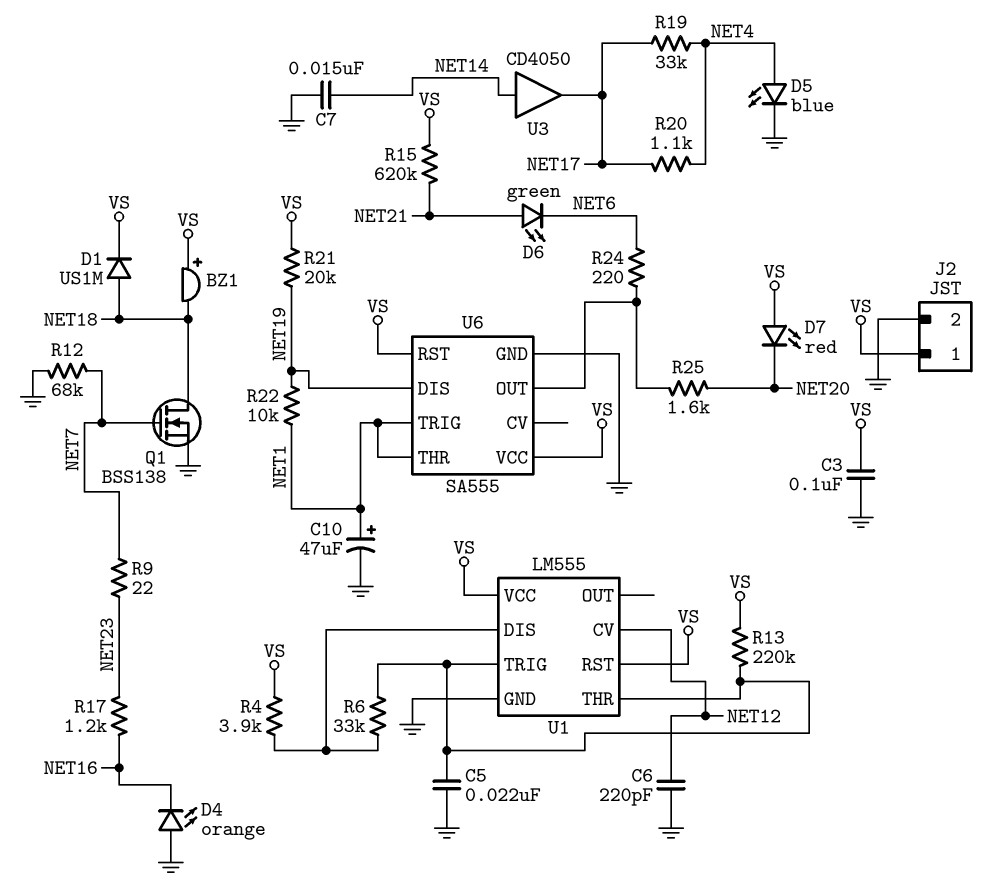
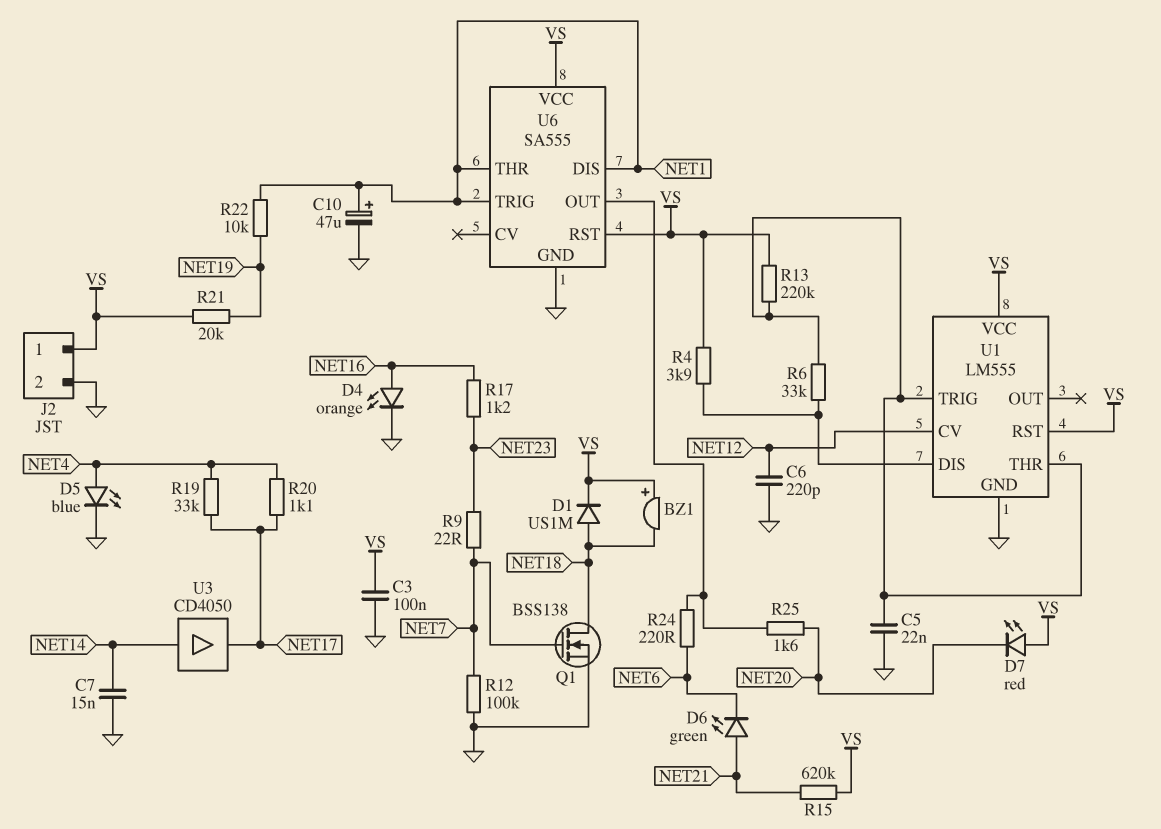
D4: LED orange (A GND, K NET16) -> LED orange (A NET16, K GND)
R12: 68k (GND, NET7) -> 100k (GND, NET7)
U6 pin DIS: NET19 -> NET1

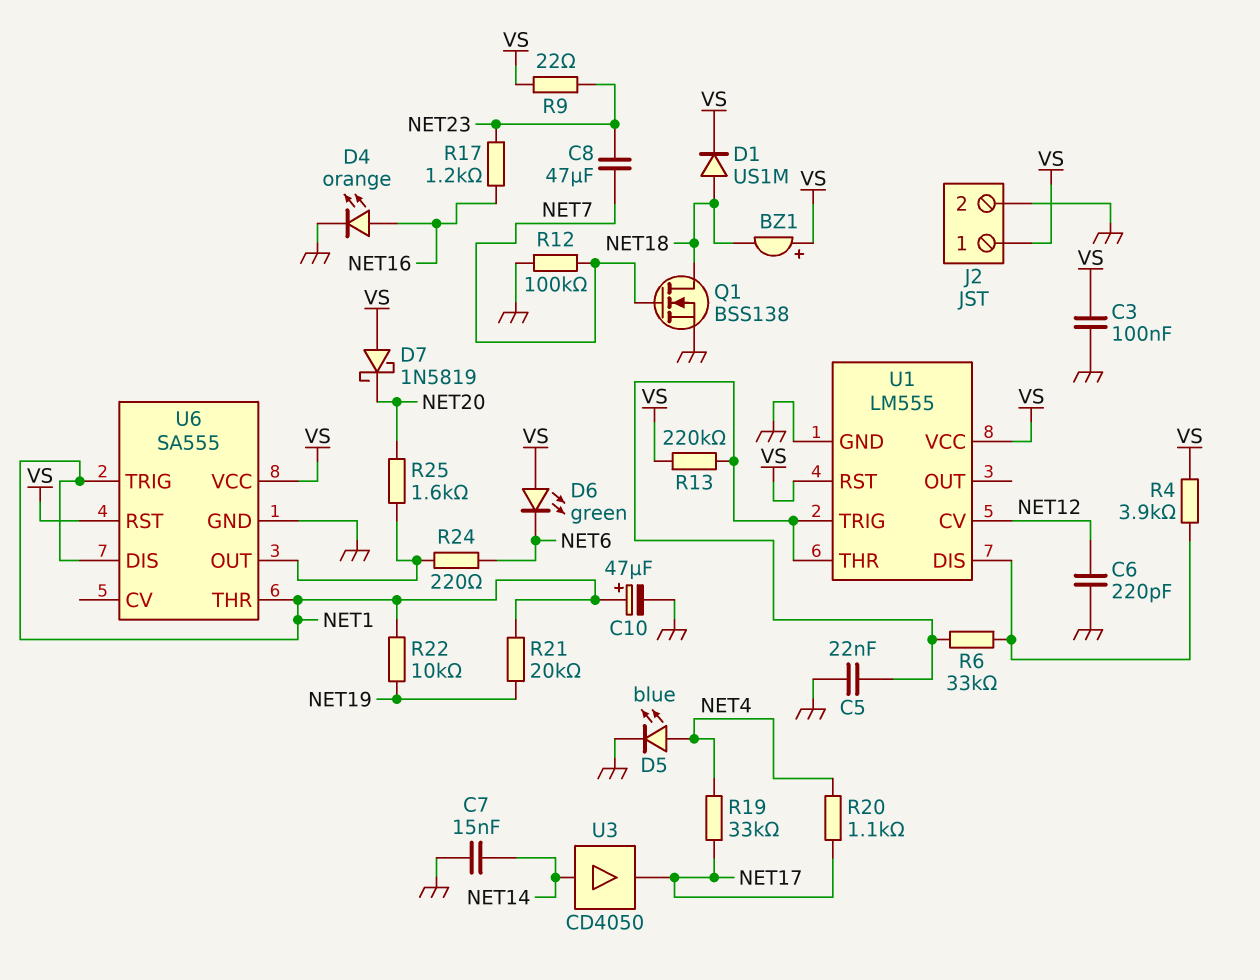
C8: none -> 47uF (NET7, NET23)
D6: LED green (A NET21, K NET6) -> LED green (A VS, K NET6)
D7: LED red (A VS, K NET20) -> schottky 1N5819 (A VS, K NET20)
R9: 22 (NET7, NET23) -> 22 (NET23, VS)
R15: 620k (NET21, VS) -> none
R21: 20k (NET19, VS) -> 20k (NET1, NET19)

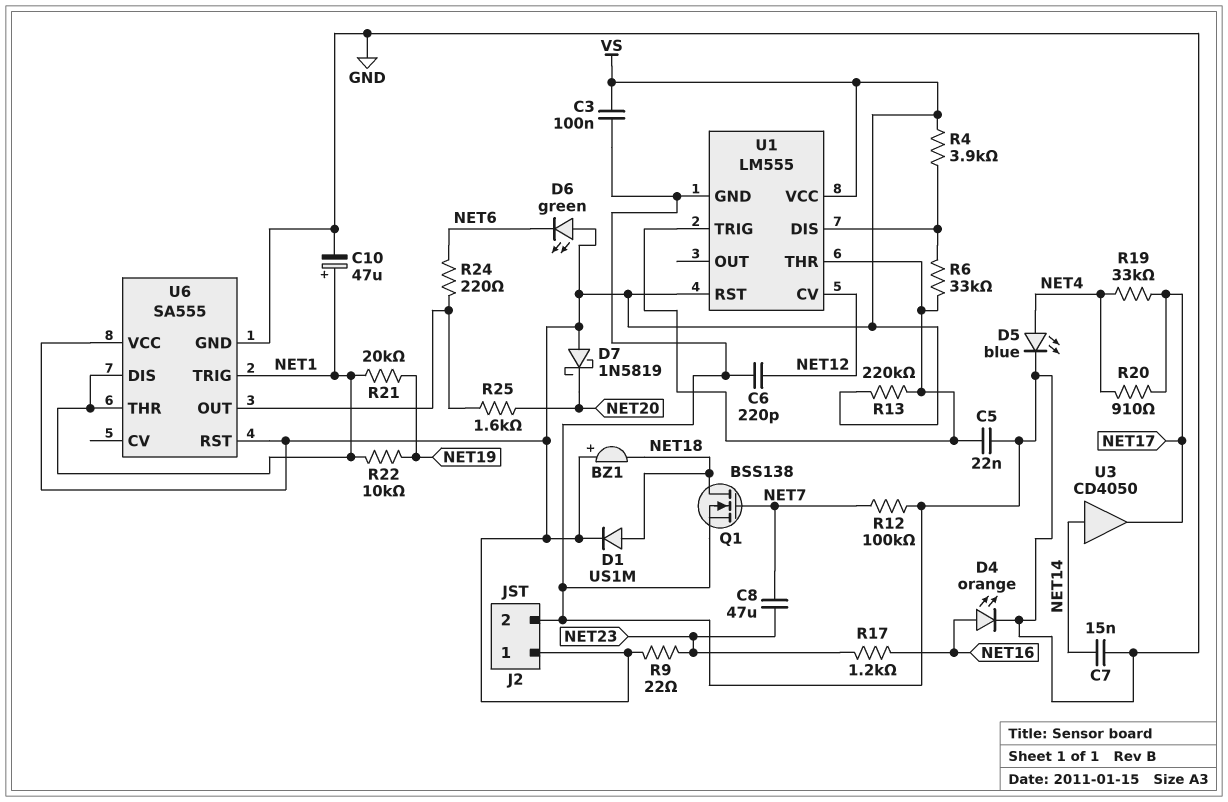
R20: 1.1k (NET4, NET17) -> 910 (NET4, NET17)

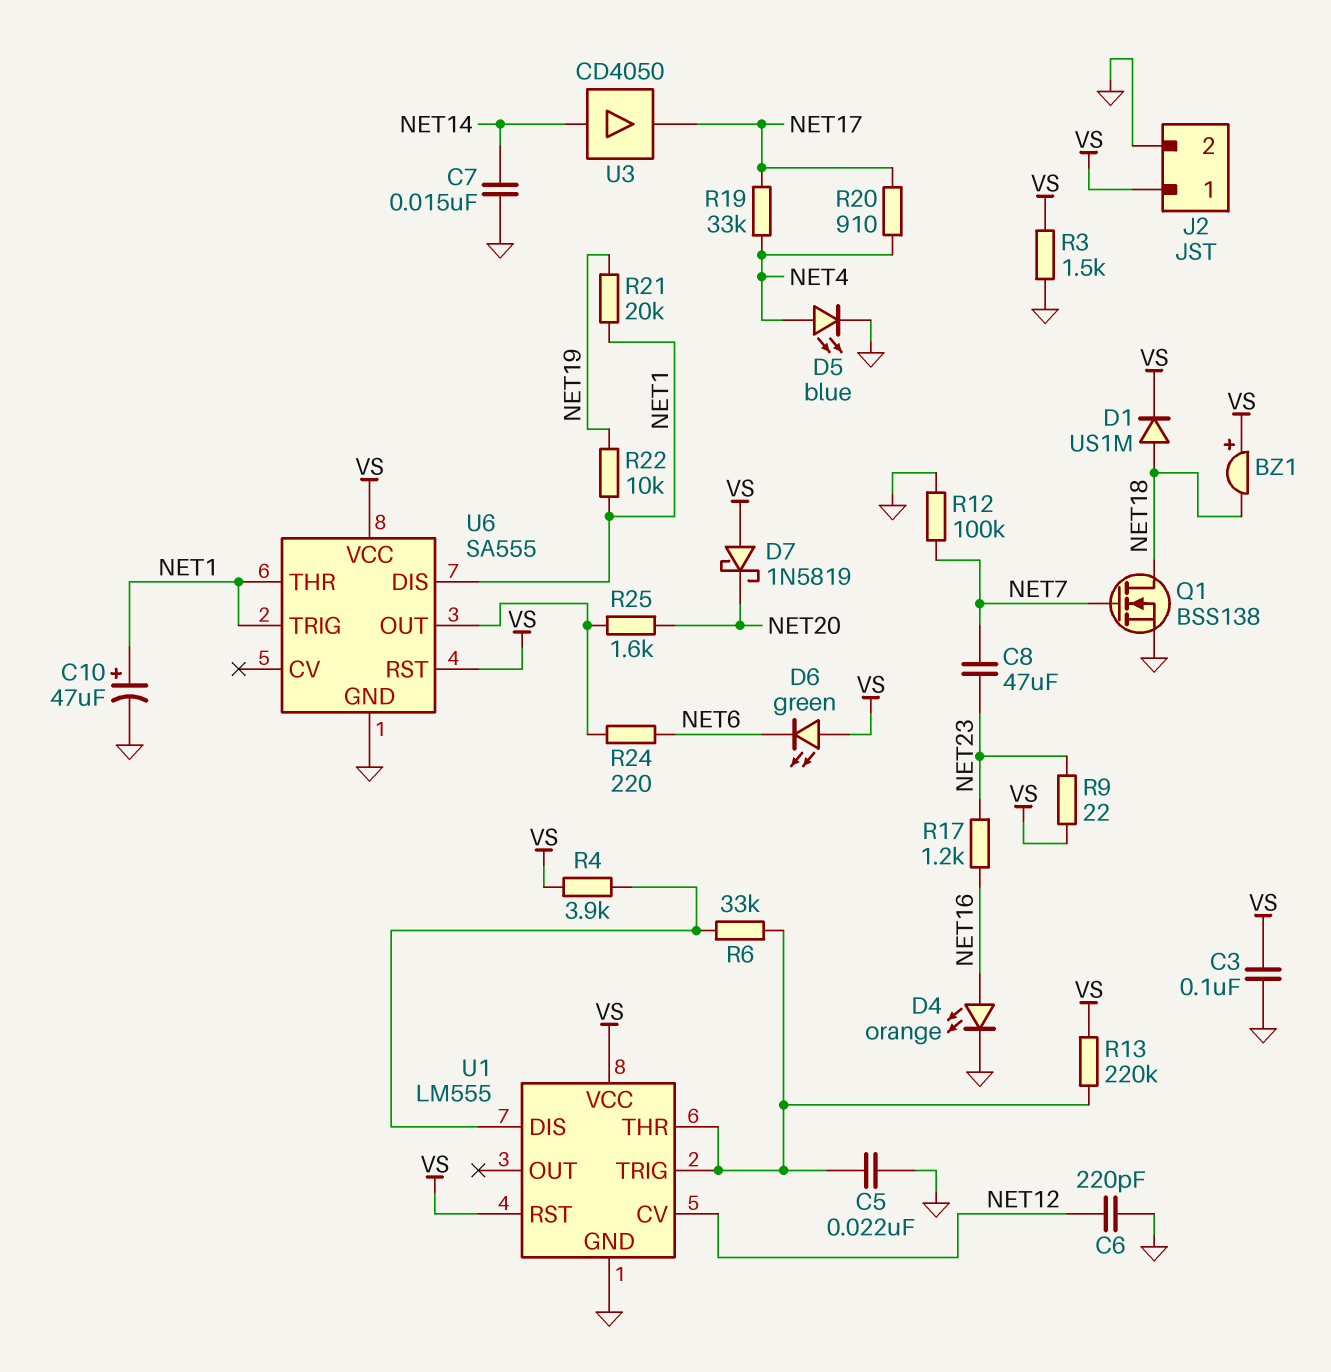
R3: none -> 1.5k (GND, VS)

